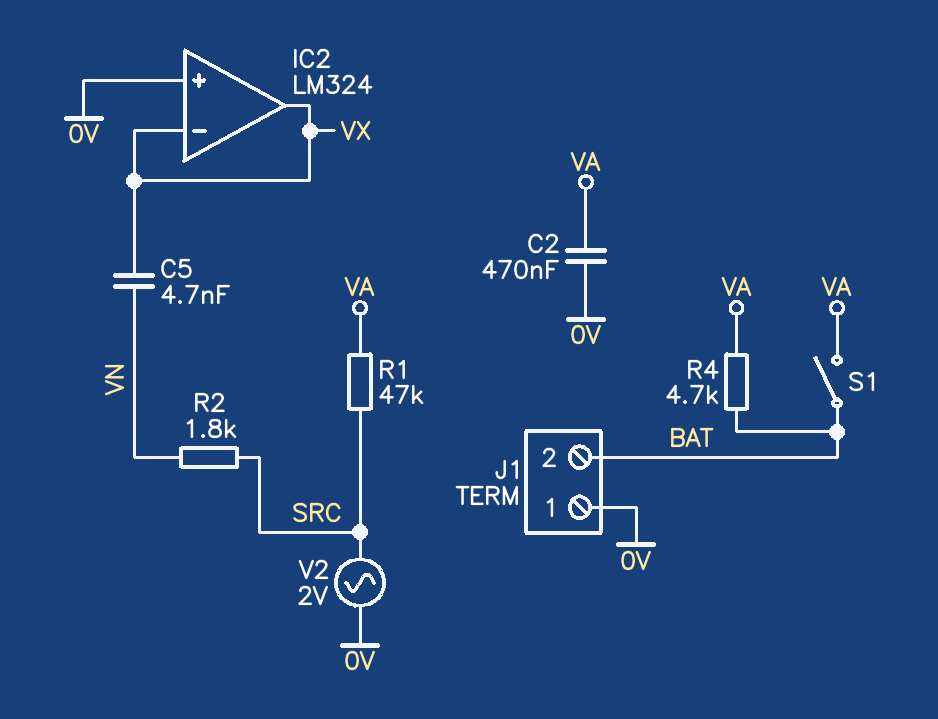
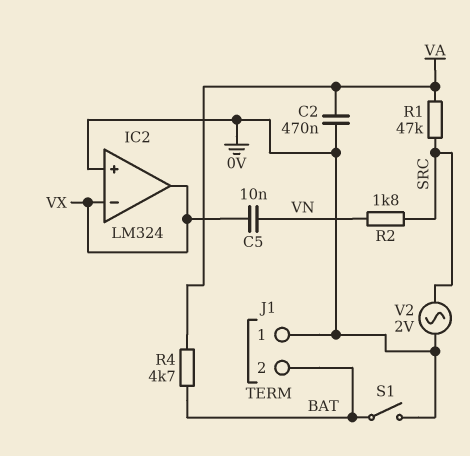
C5: 4.7nF (VN, VX) -> 10nF (VN, VX)
S1: switch (BAT, VA) -> switch (0V, BAT)

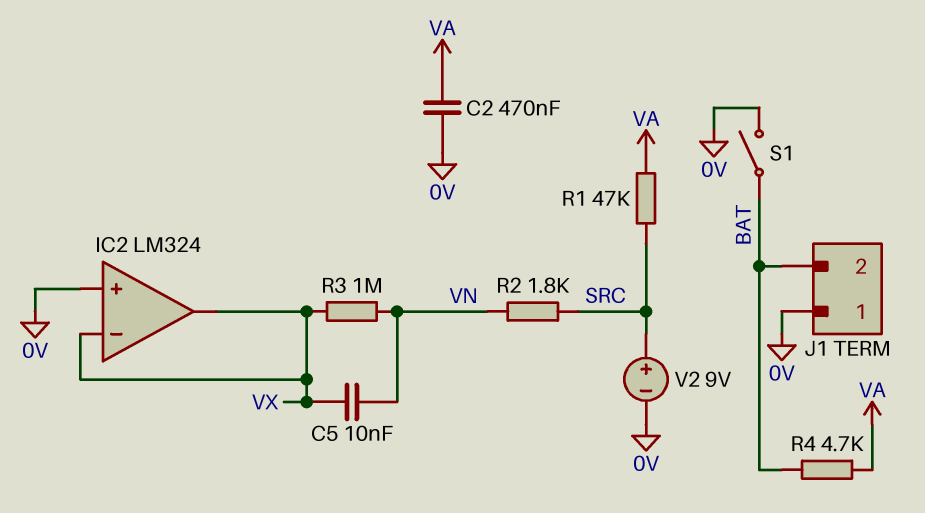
R3: none -> 1M (VN, VX)
V2: AC 2V (0V, SRC) -> 9V (plus SRC, minus 0V)

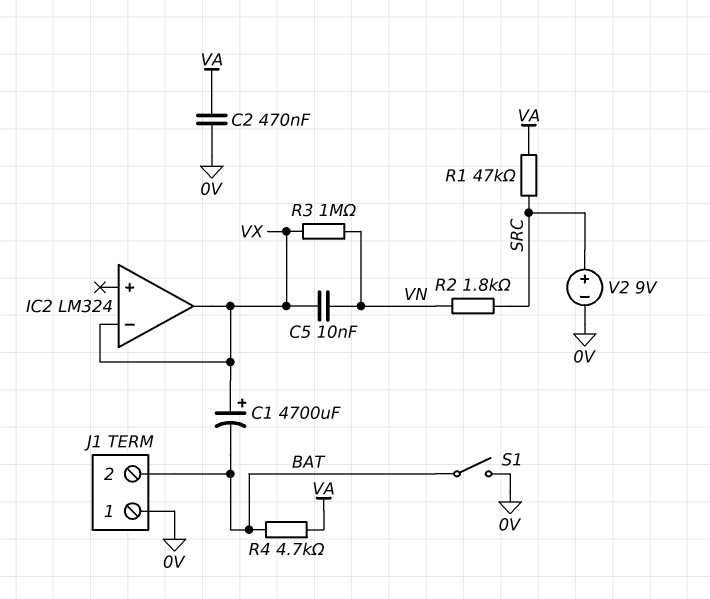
C1: none -> 4700uF (plus VX, minus BAT)
IC2 pin in+: 0V -> none

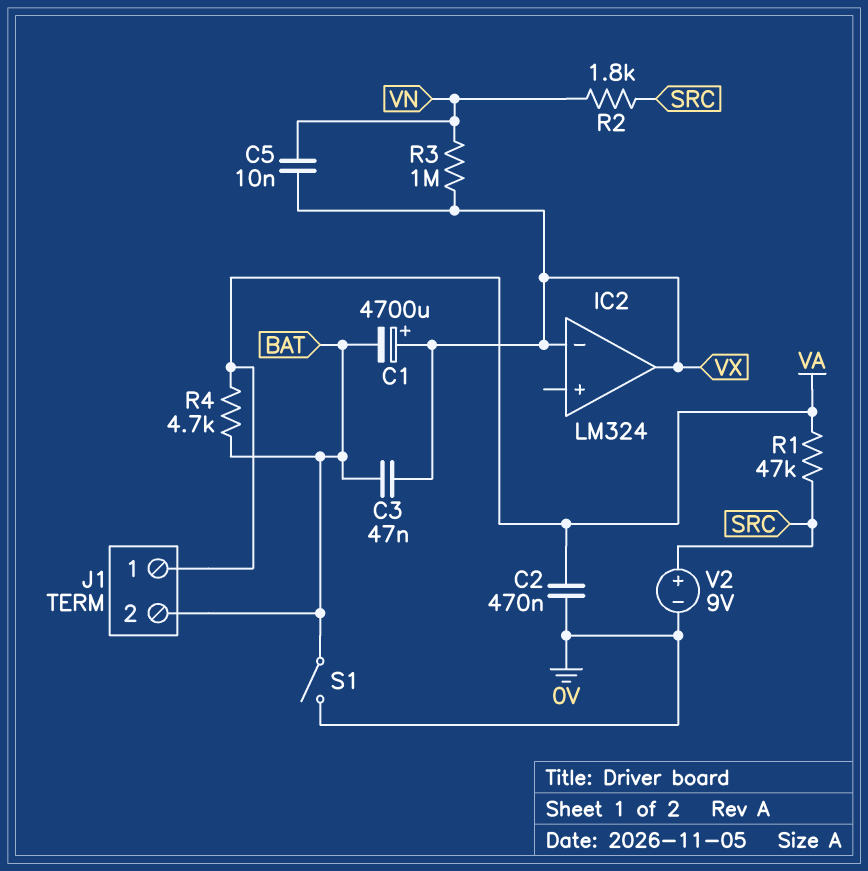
C3: none -> 47nF (BAT, VX)
J1 pin 1: 0V -> VA

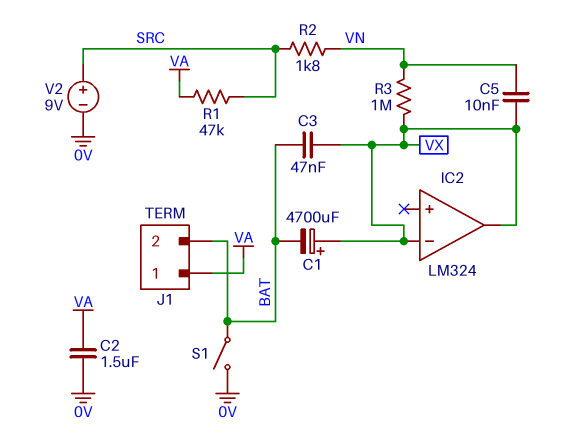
C2: 470nF (0V, VA) -> 1.5uF (0V, VA)
R4: 4.7k (BAT, VA) -> none

